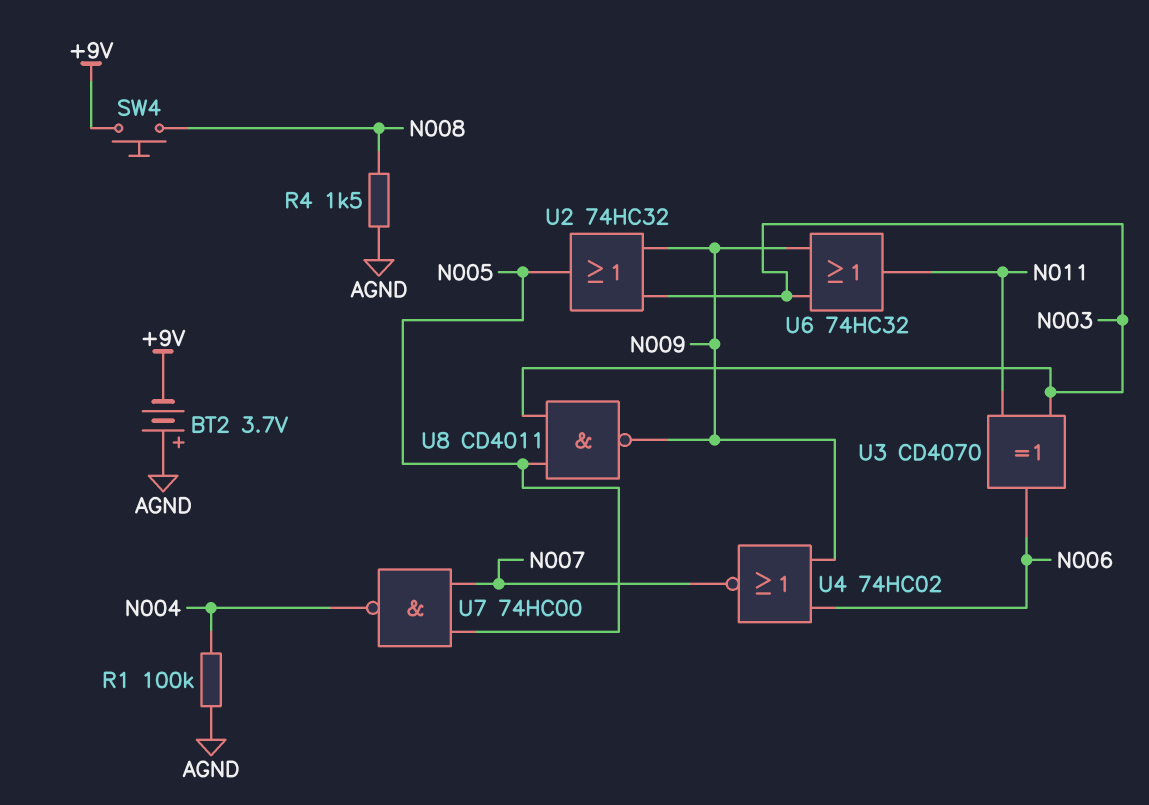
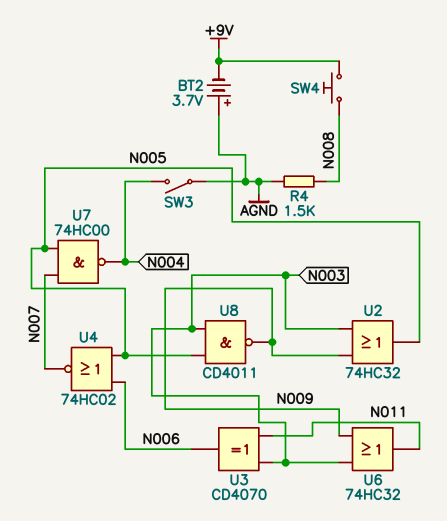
R1: 100k (AGND, N004) -> none
SW3: none -> switch (AGND, N004)
U4: NOR 74HC02 (in N006, in N009, out N007) -> NOR 74HC02 (in N005, in N006, out N007)

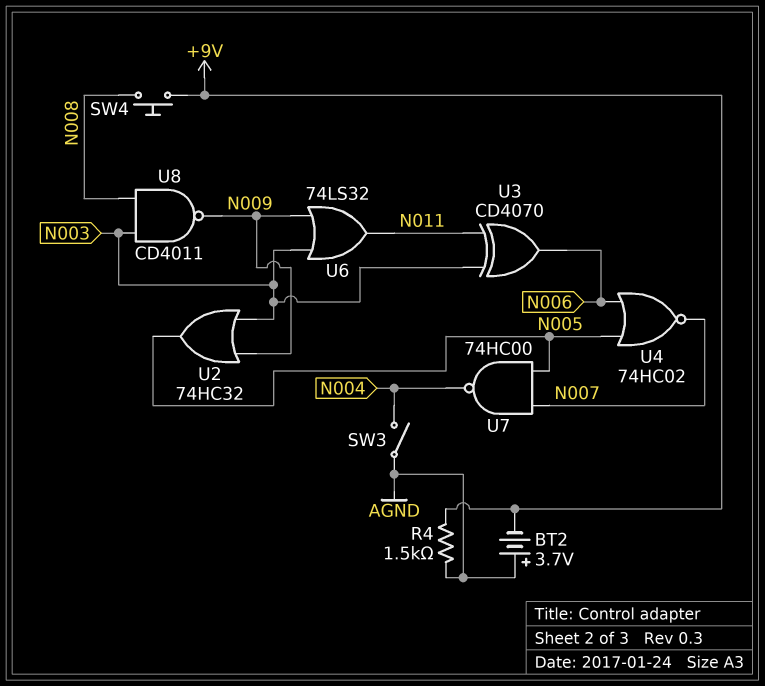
R4: 1.5k (AGND, N008) -> 1.5k (+9V, AGND)
U6: OR 74HC32 (in N003, in N009, out N011) -> OR 74LS32 (in N003, in N009, out N011)
U8: NAND CD4011 (in N003, in N005, out N009) -> NAND CD4011 (in N003, in N008, out N009)

